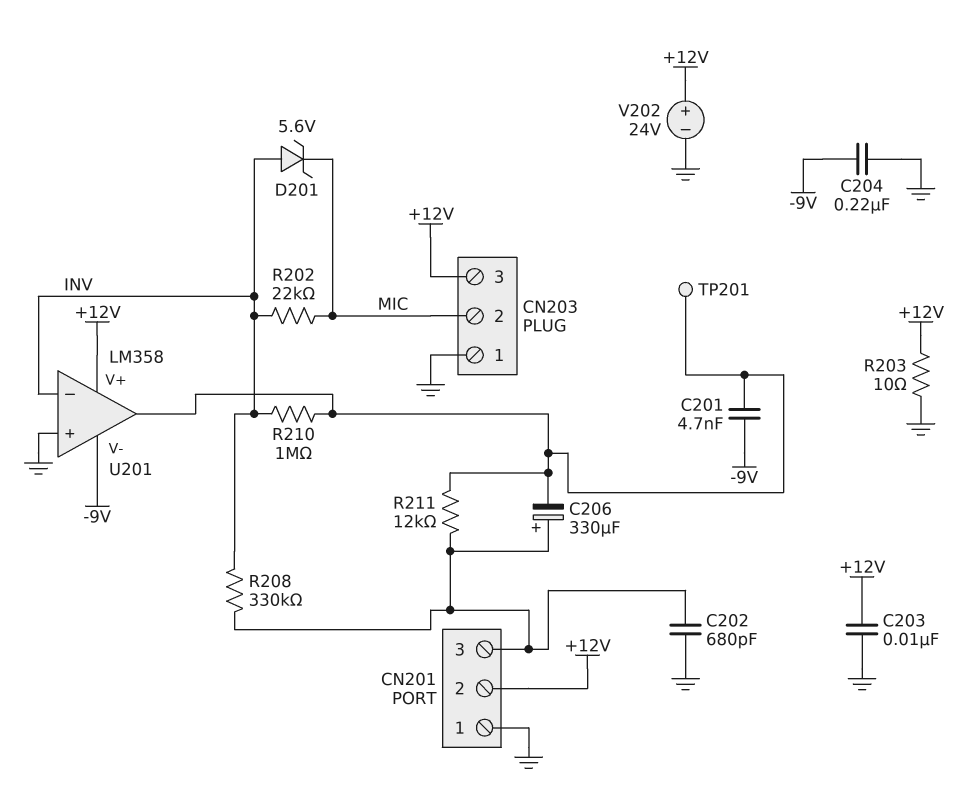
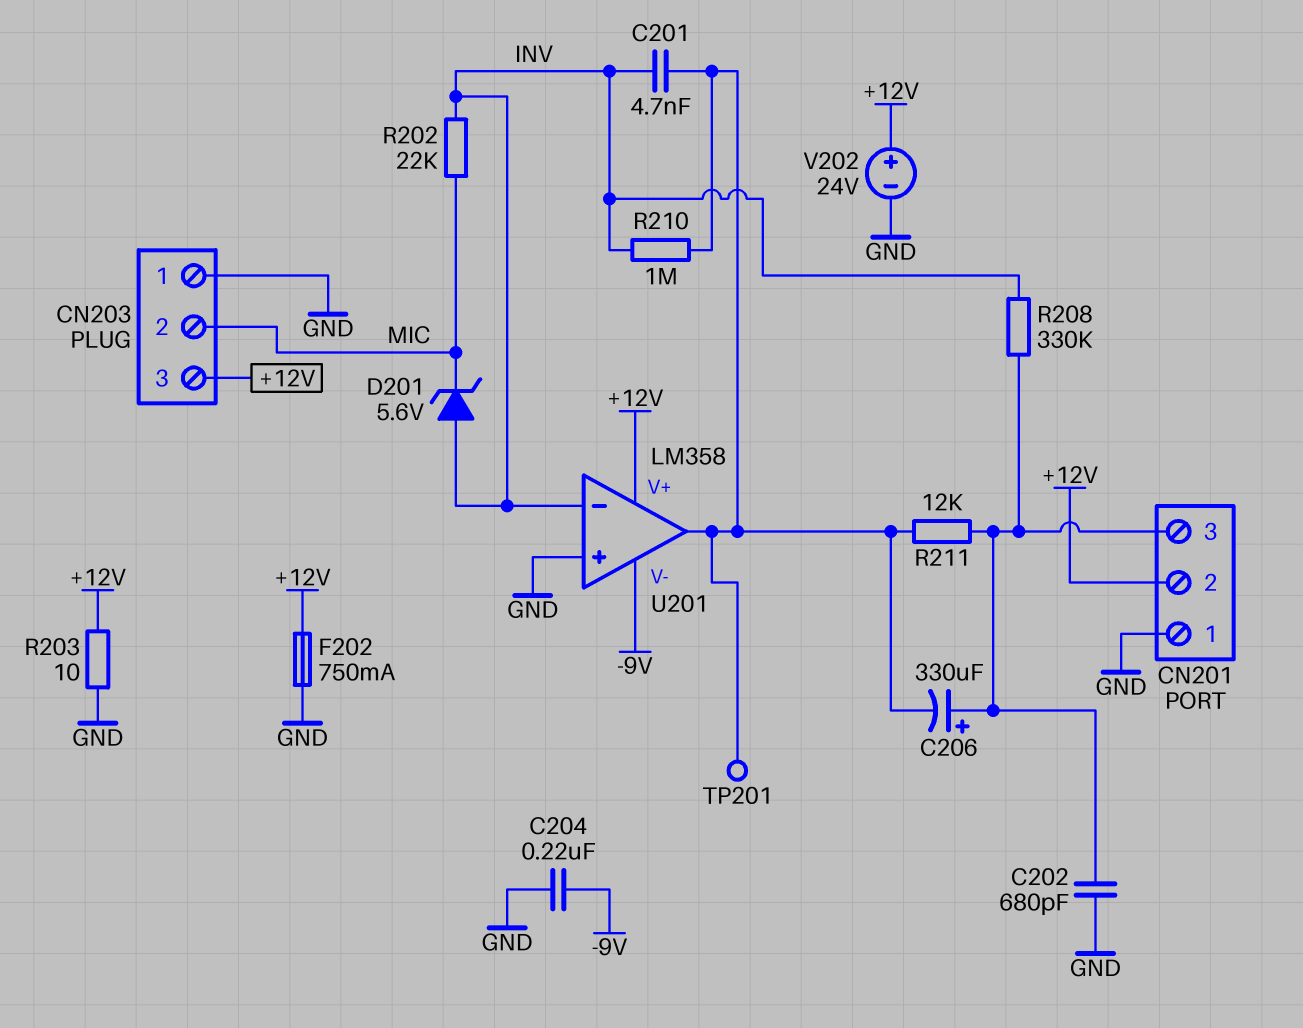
C201: 4.7nF (-9V, U201/out) -> 4.7nF (INV, U201/out)
C203: 10nF (+12V, GND) -> none
F202: none -> 750mA (+12V, GND)

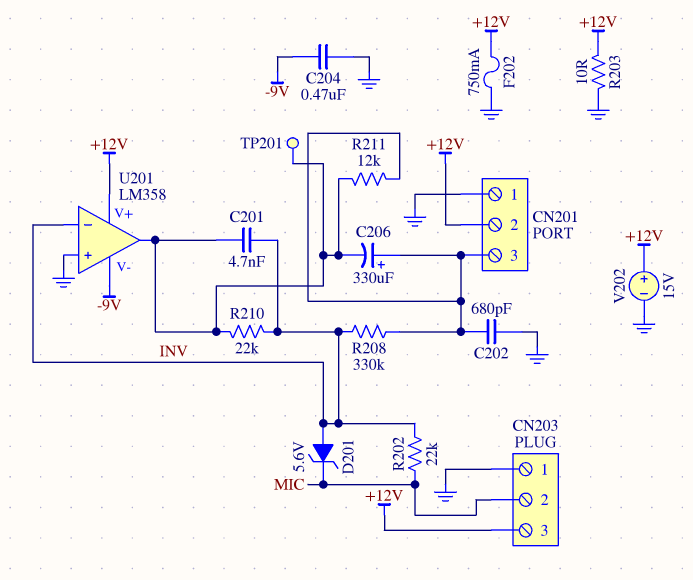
C204: 220nF (-9V, GND) -> 470nF (-9V, GND)
R210: 1M (INV, U201/out) -> 22k (INV, U201/out)
V202: 24V (plus +12V, minus GND) -> 15V (plus +12V, minus GND)

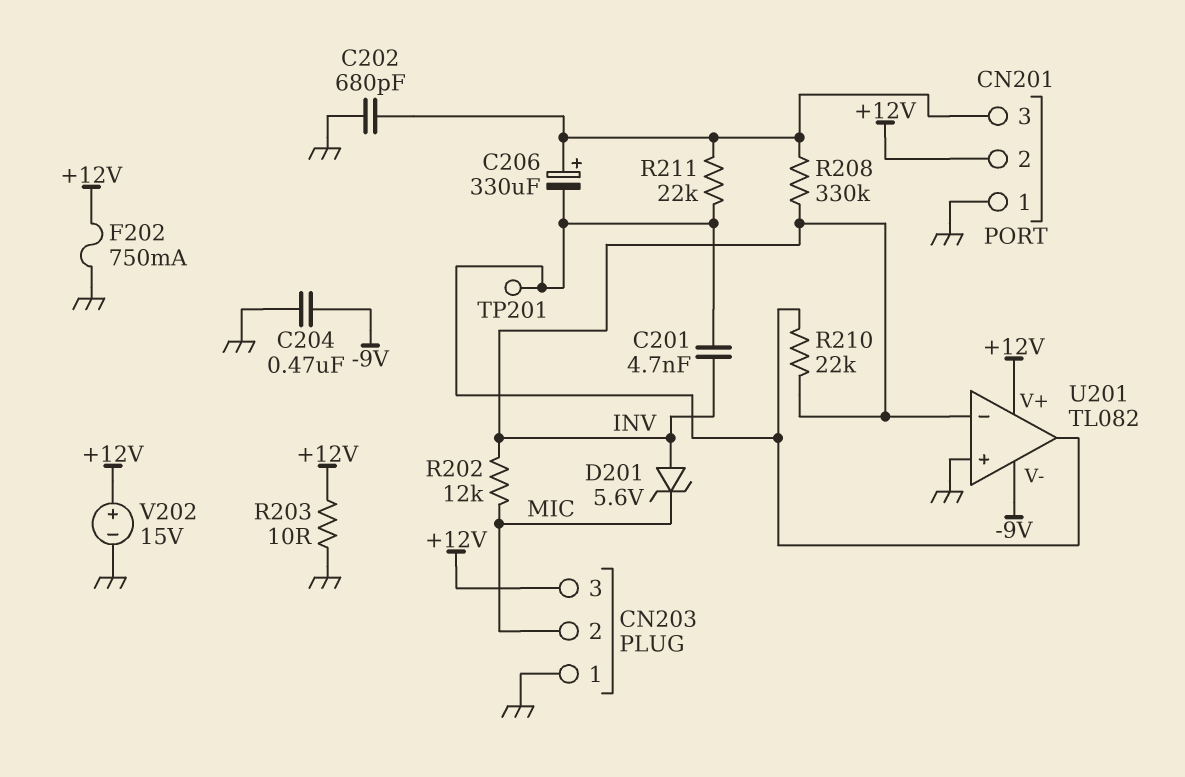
R202: 22k (INV, MIC) -> 12k (INV, MIC)
R211: 12k (CN201/3, U201/out) -> 22k (CN201/3, U201/out)
U201: LM358 -> TL082

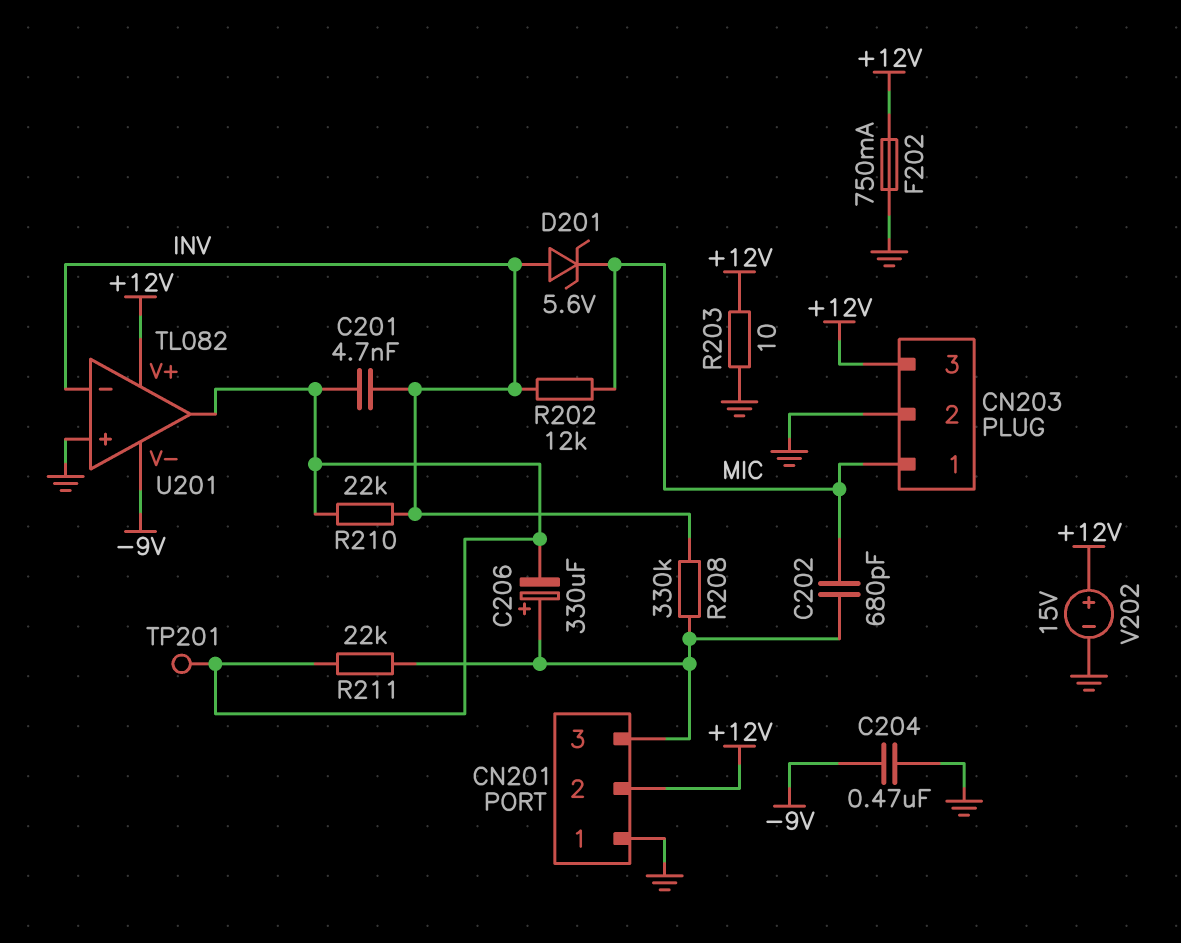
C202: 680pF (CN201/3, GND) -> 680pF (CN201/3, MIC)
CN203 pin 1: GND -> MIC
CN203 pin 2: MIC -> GND

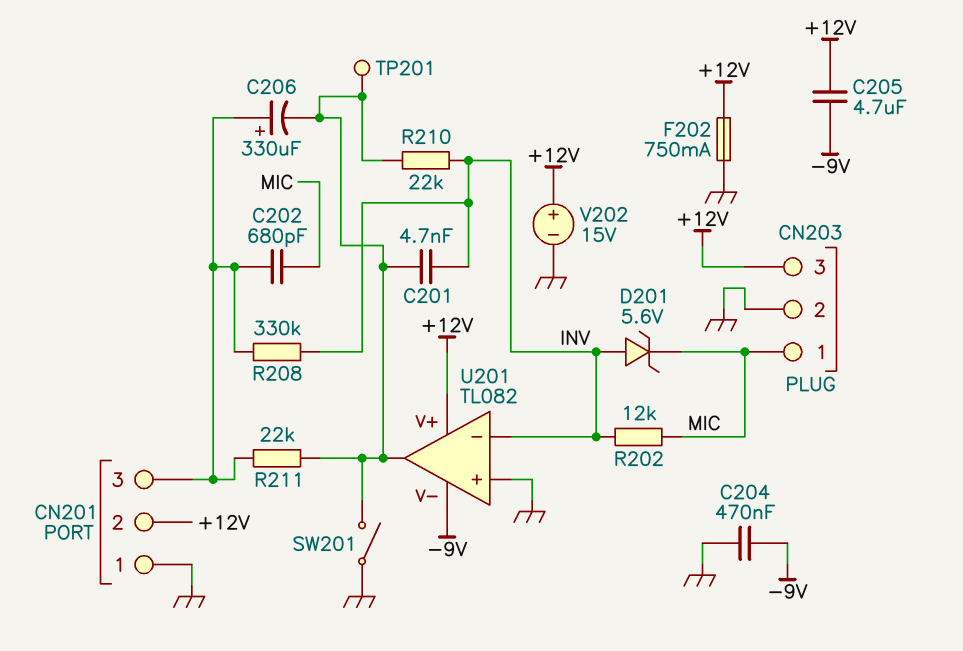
C205: none -> 4.7uF (+12V, -9V)
R203: 10 (+12V, GND) -> none
SW201: none -> switch (GND, U201/out)

